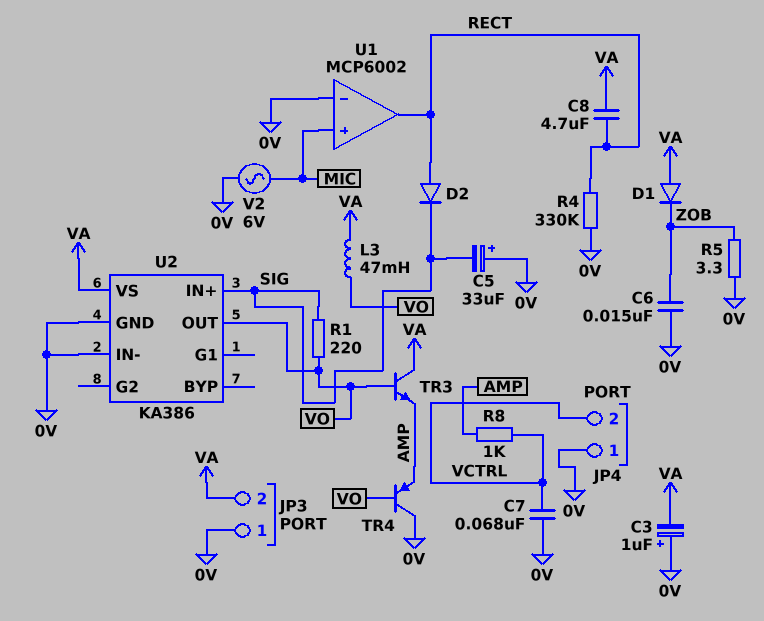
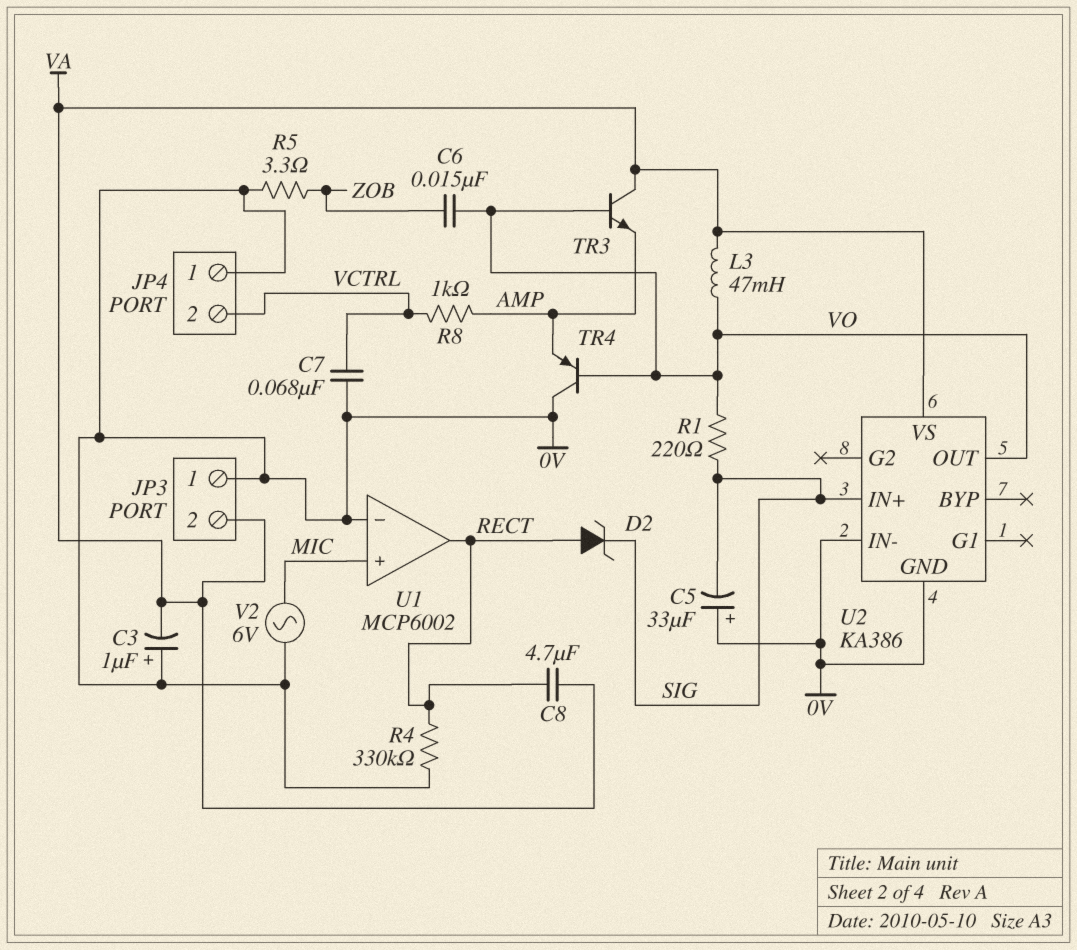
C6: 15nF (0V, ZOB) -> 15nF (VO, ZOB)
D1: diode (A VA, K ZOB) -> none
D2: diode (A RECT, K SIG) -> zener (A RECT, K SIG)

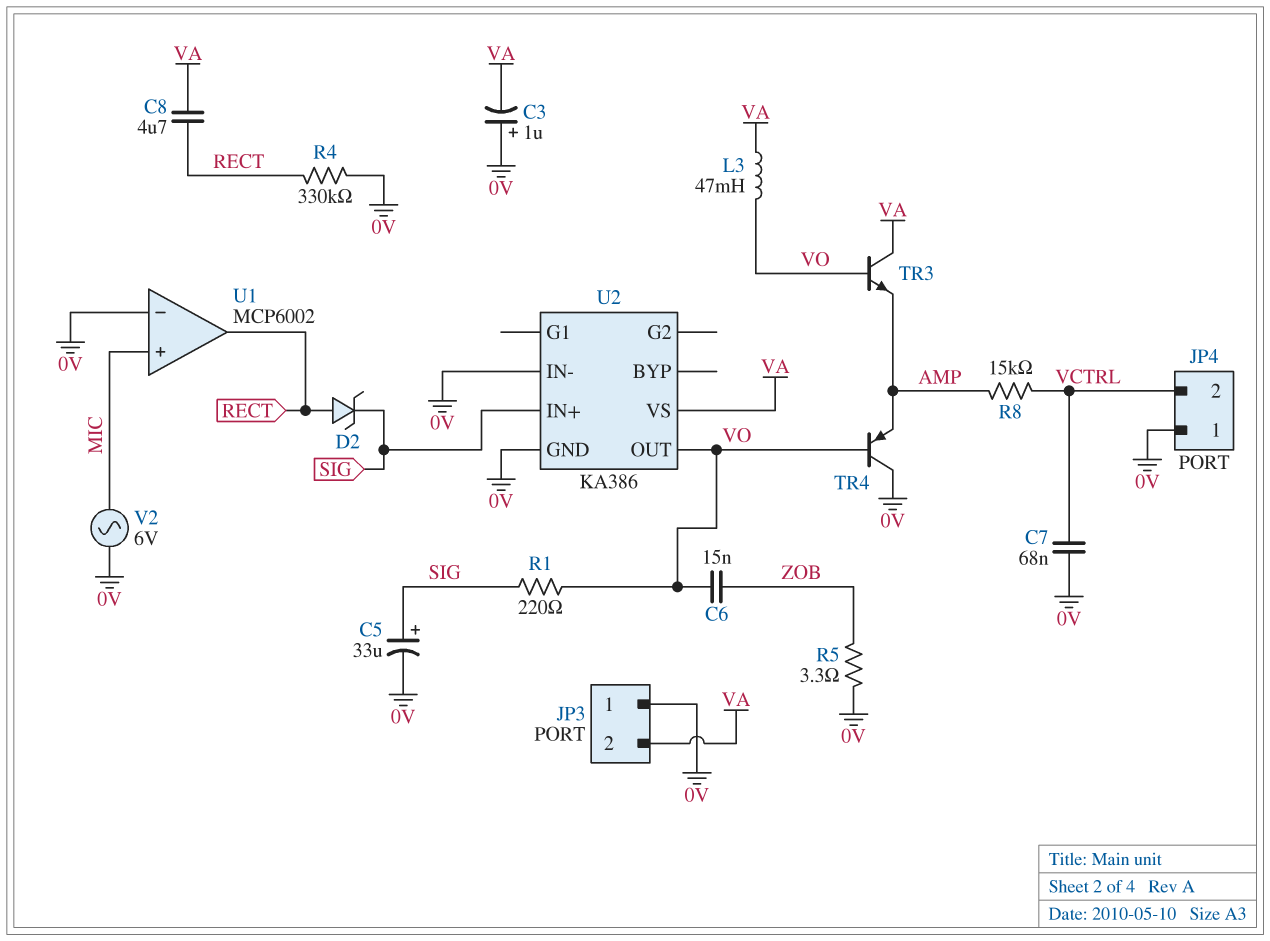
C5: 33uF (plus 0V, minus SIG) -> 33uF (plus SIG, minus 0V)
R8: 1k (AMP, VCTRL) -> 15k (AMP, VCTRL)

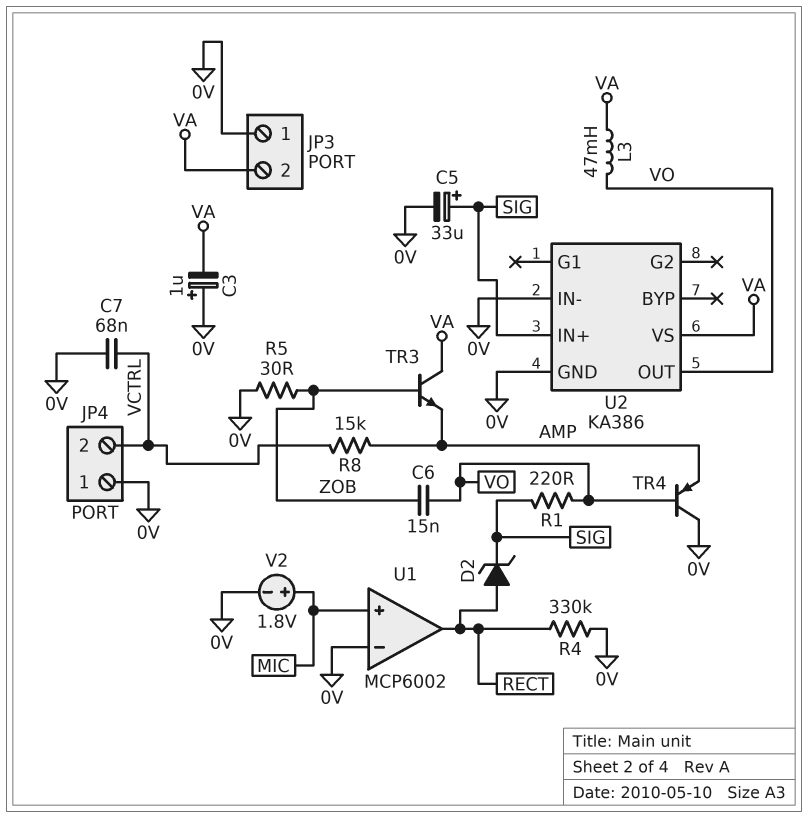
C8: 4.7uF (RECT, VA) -> none
R5: 3.3 (0V, ZOB) -> 30 (0V, ZOB)
TR3: NPN (B VO, C VA, E AMP) -> NPN (B ZOB, C VA, E AMP)
V2: AC 6V (0V, MIC) -> 1.8V (plus MIC, minus 0V)

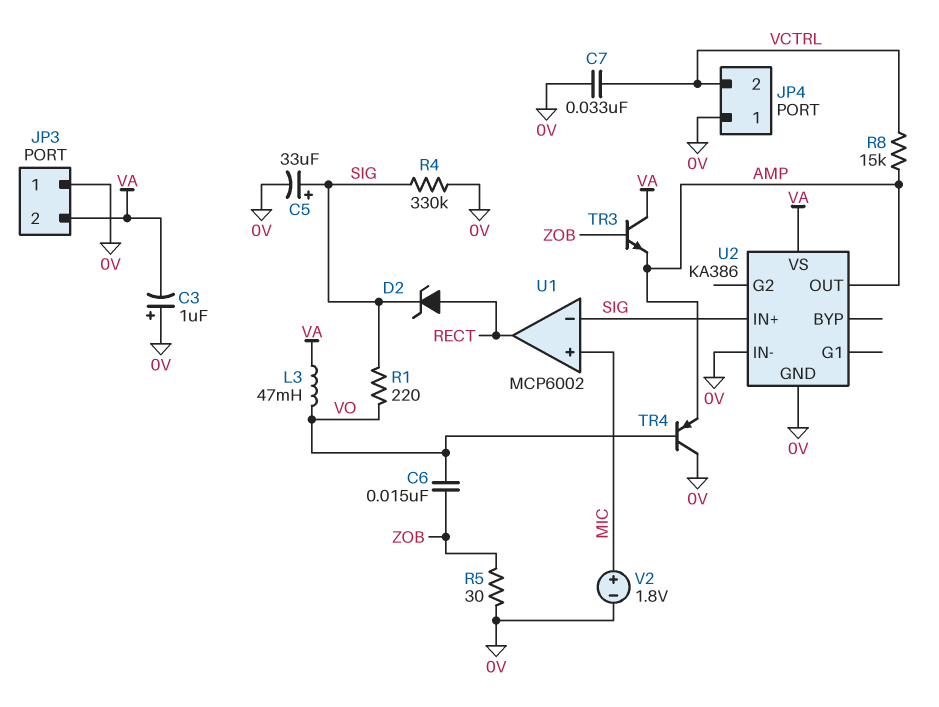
C7: 68nF (0V, VCTRL) -> 33nF (0V, VCTRL)
R4: 330k (0V, RECT) -> 330k (0V, SIG)
U1 pin in-: 0V -> SIG
U2 pin OUT: VO -> AMP

